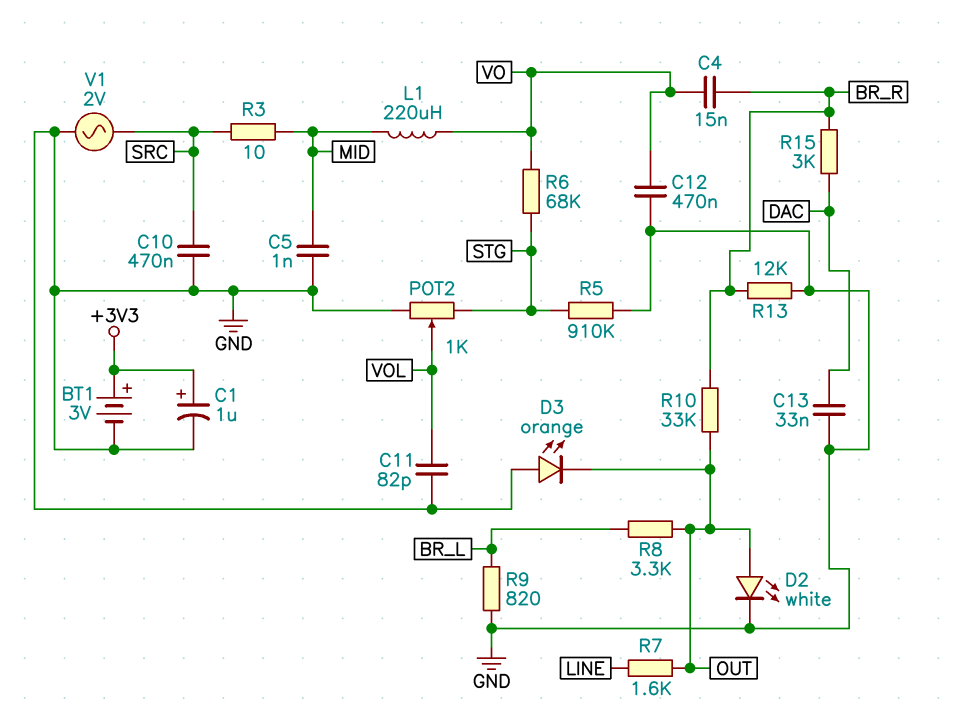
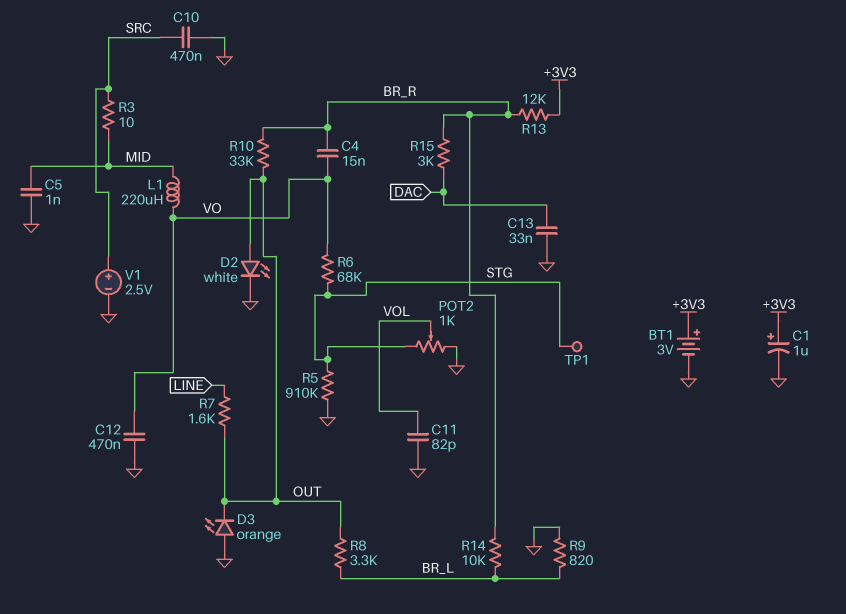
R13: 12k (BR_R, GND) -> 12k (+3V3, BR_R)
R14: none -> 10k (BR_L, BR_R)
TP1: none -> test point (STG)
V1: AC 2V (GND, SRC) -> 2.5V (plus SRC, minus GND)

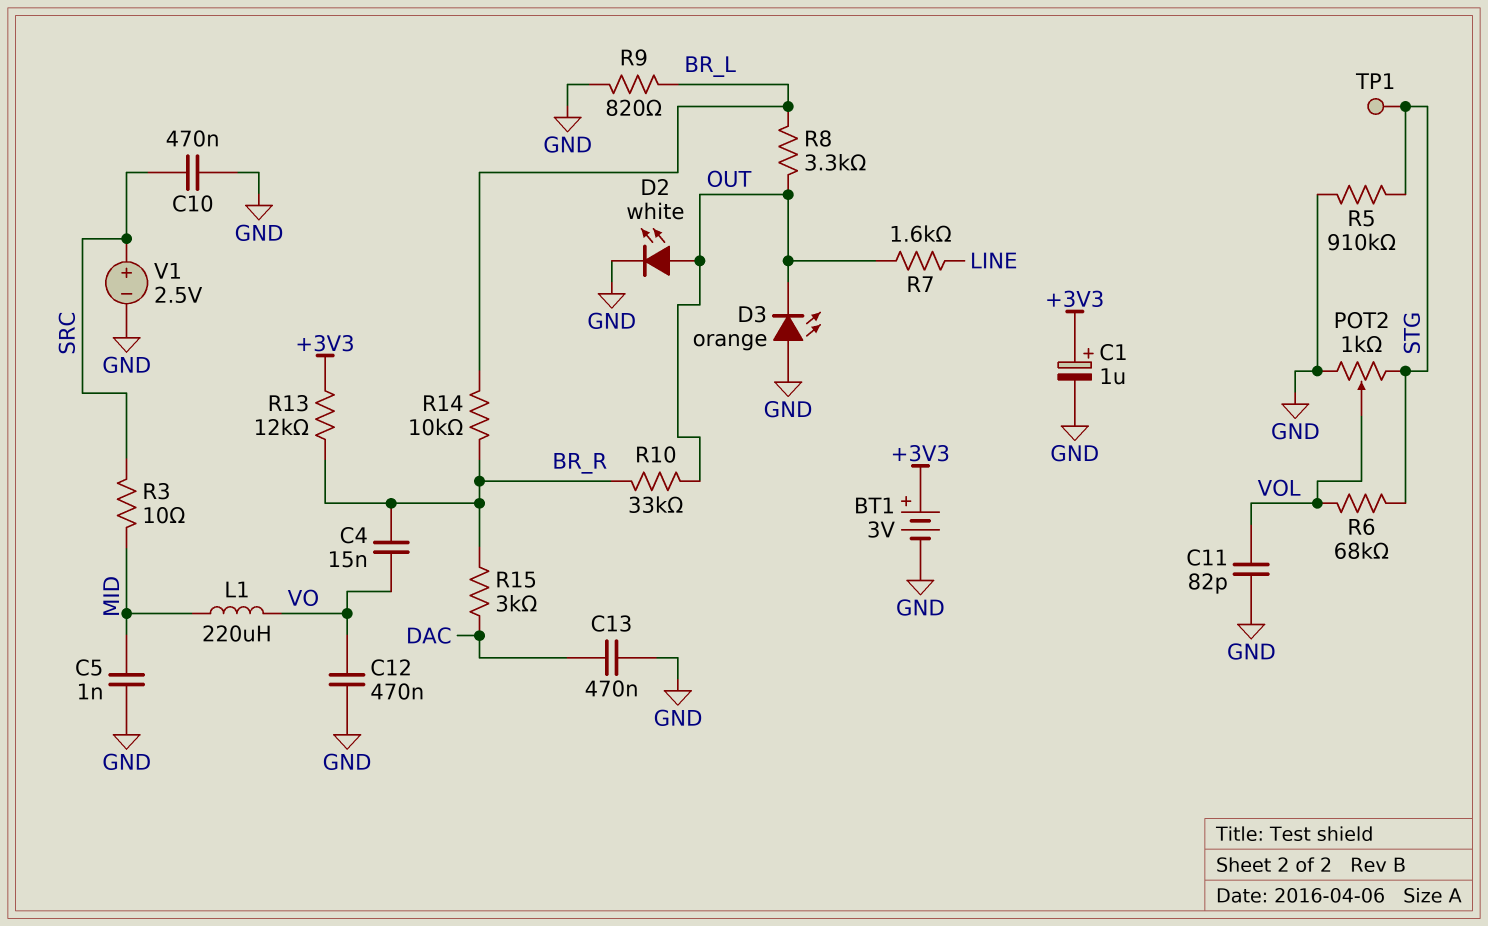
C13: 33nF (DAC, GND) -> 470nF (DAC, GND)
R6: 68k (STG, VO) -> 68k (STG, VOL)

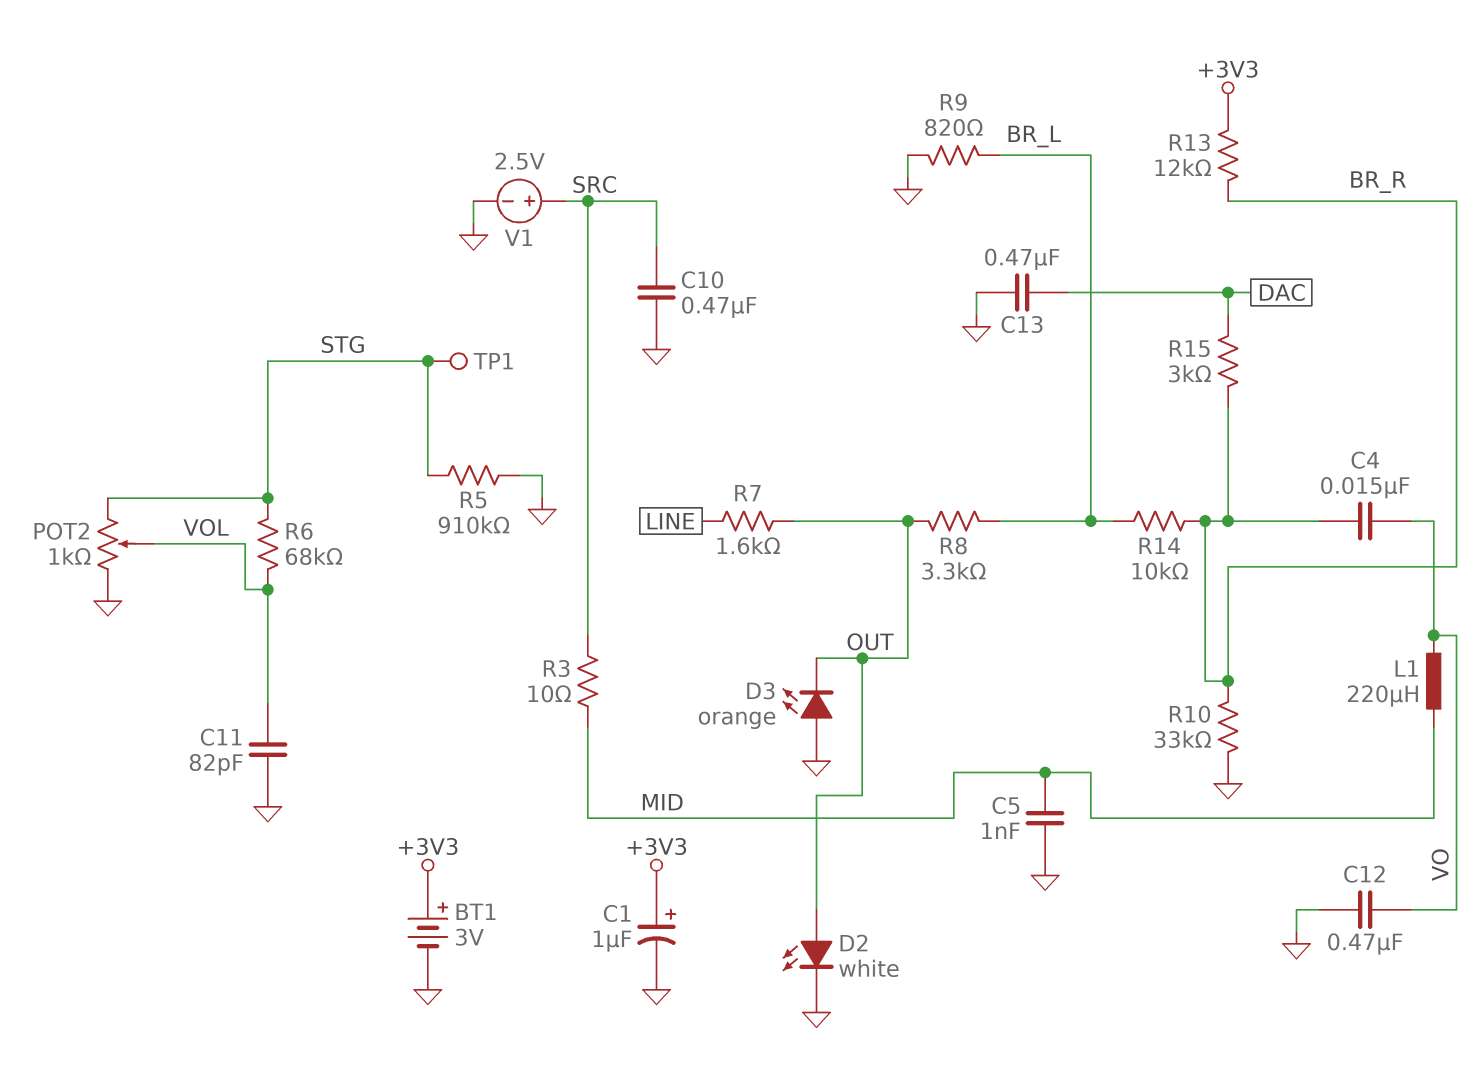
R10: 33k (BR_R, OUT) -> 33k (BR_R, GND)

